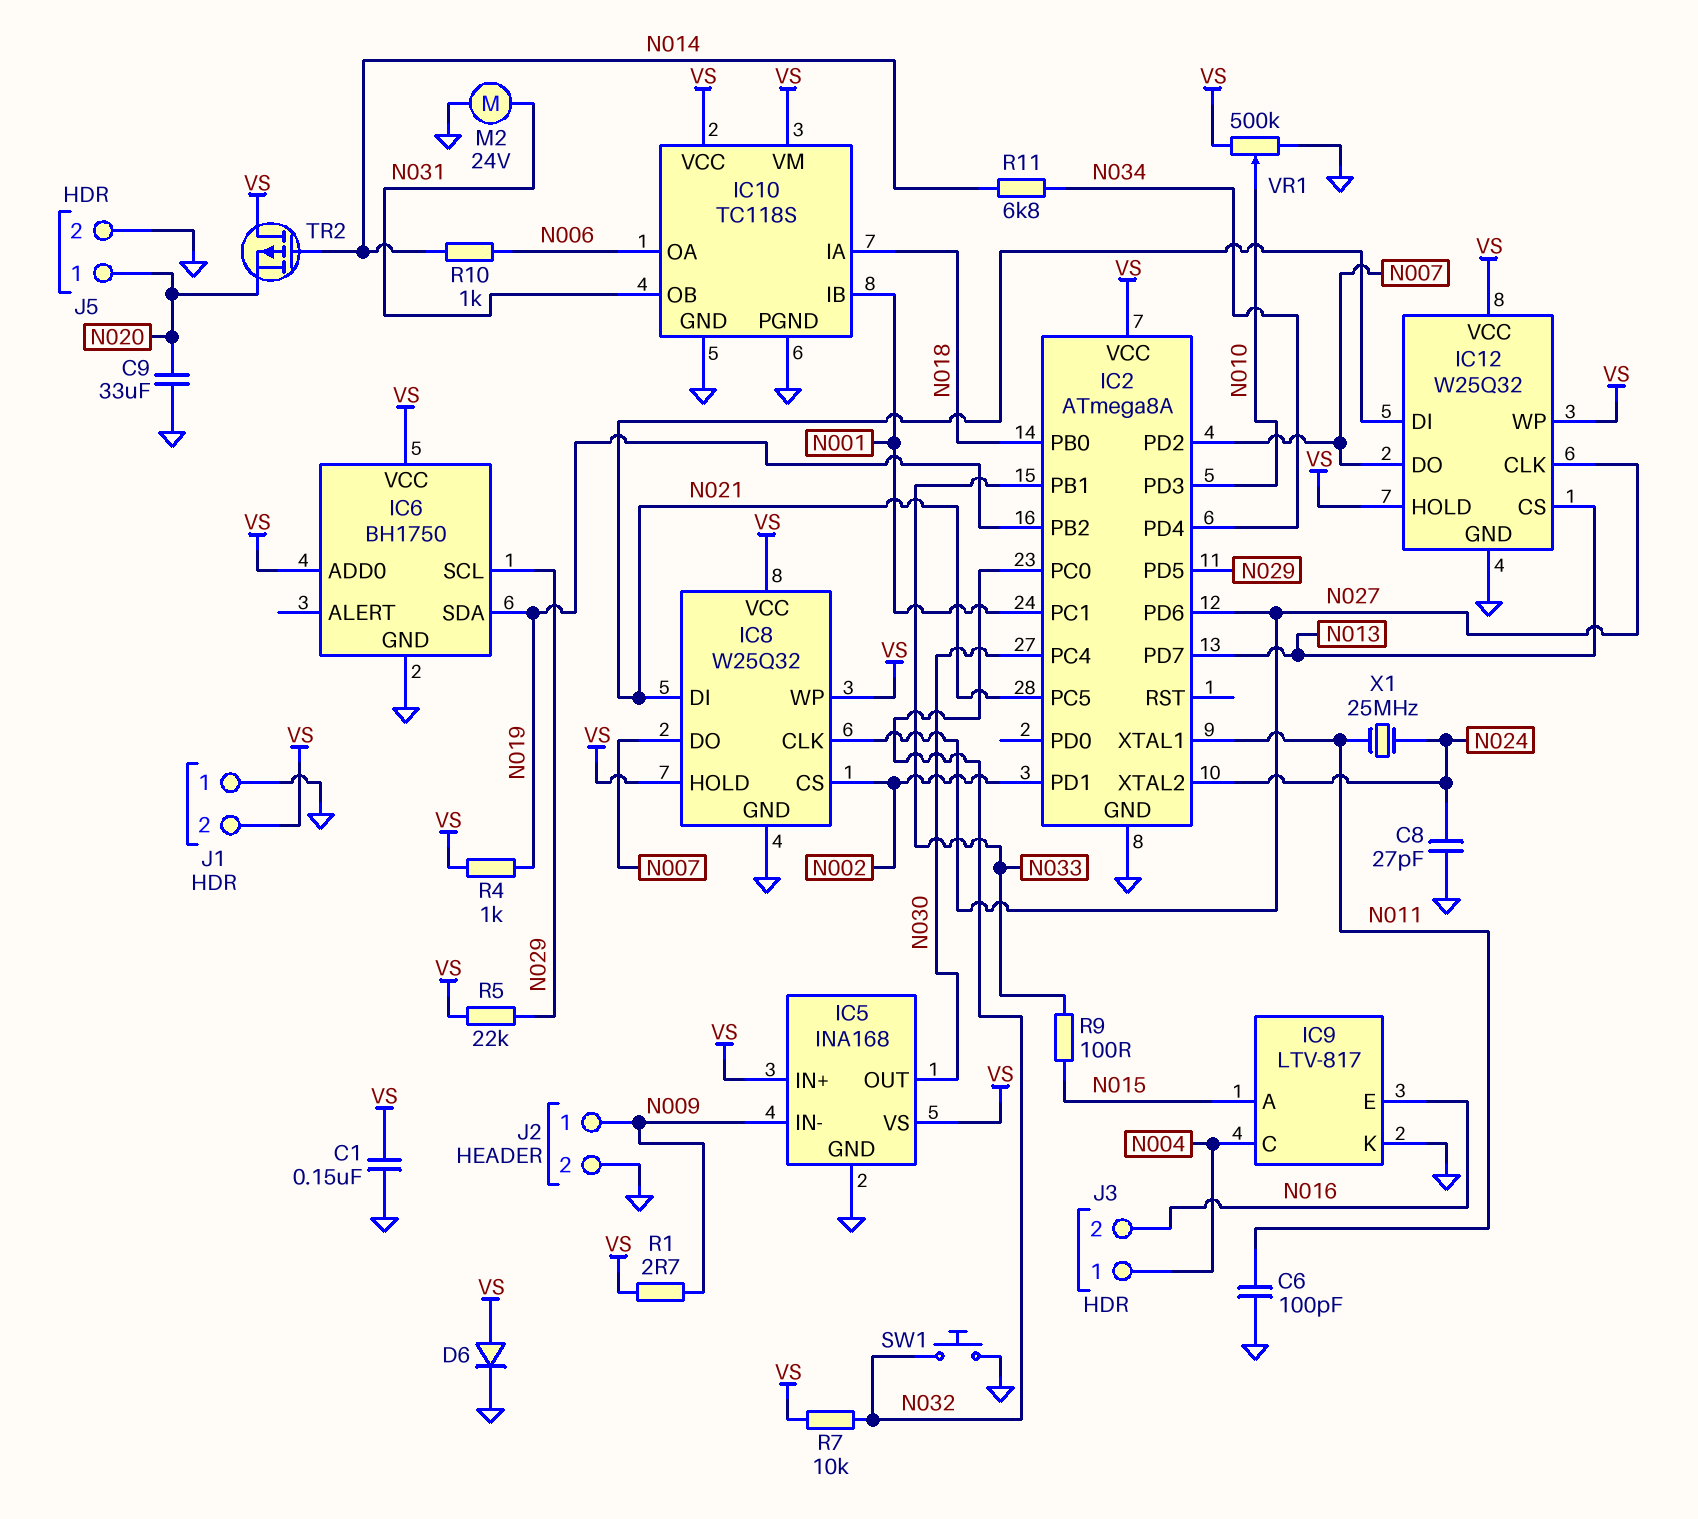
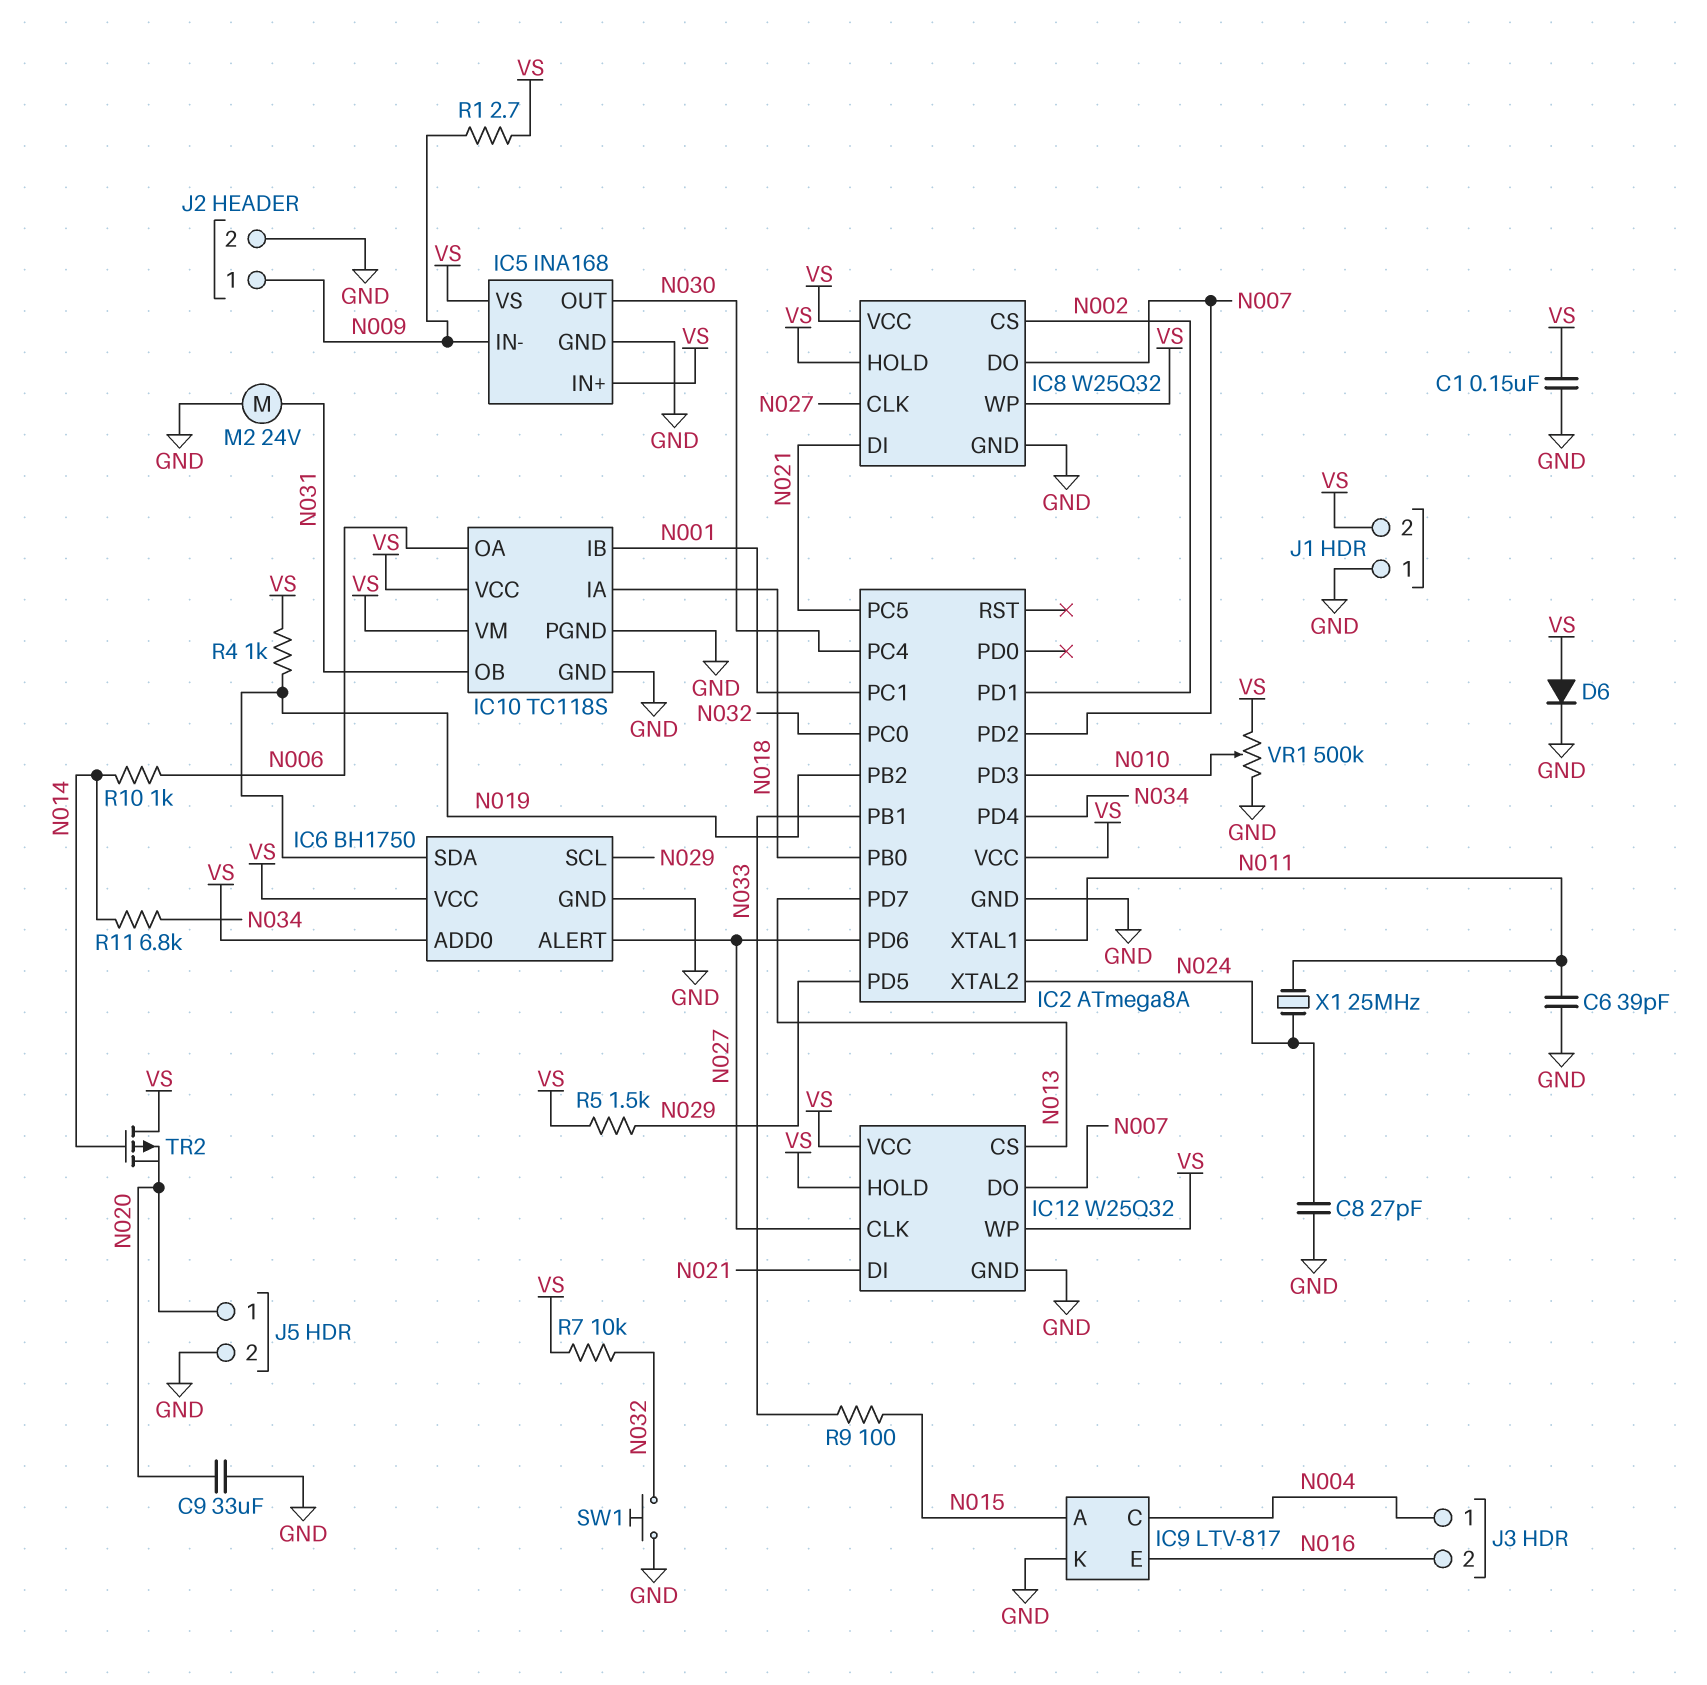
C6: 100pF (GND, N011) -> 39pF (GND, N011)
IC6 pin ALERT: none -> N027
R5: 22k (N029, VS) -> 1.5k (N029, VS)

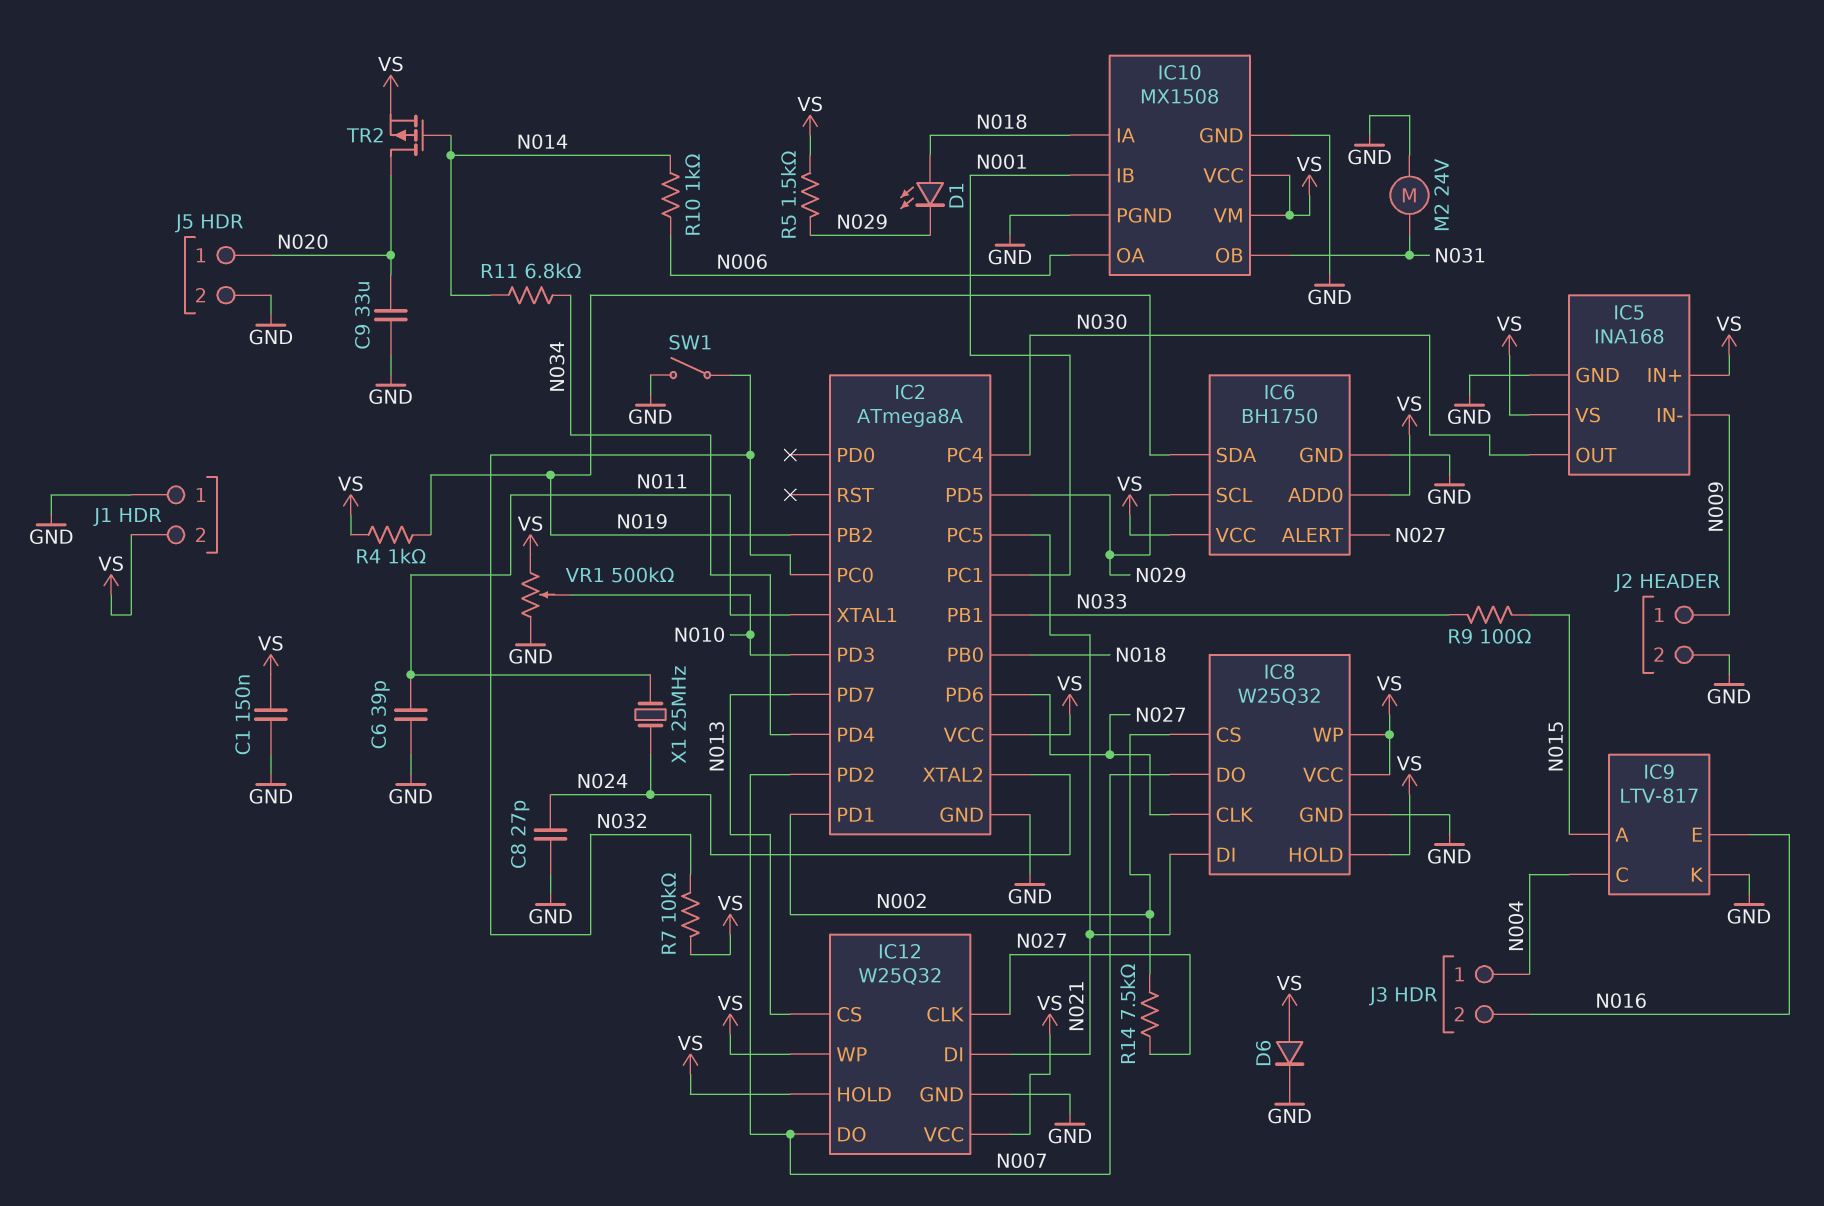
D1: none -> LED (A N018, K N029)
IC10: TC118S -> MX1508
R1: 2.7 (N009, VS) -> none
R14: none -> 7.5k (N002, N027)
SW1: button (GND, N032) -> switch (GND, N032)
TR2: PMOS (G N014, D VS, S N020) -> PMOS (G N014, D N020, S VS)

